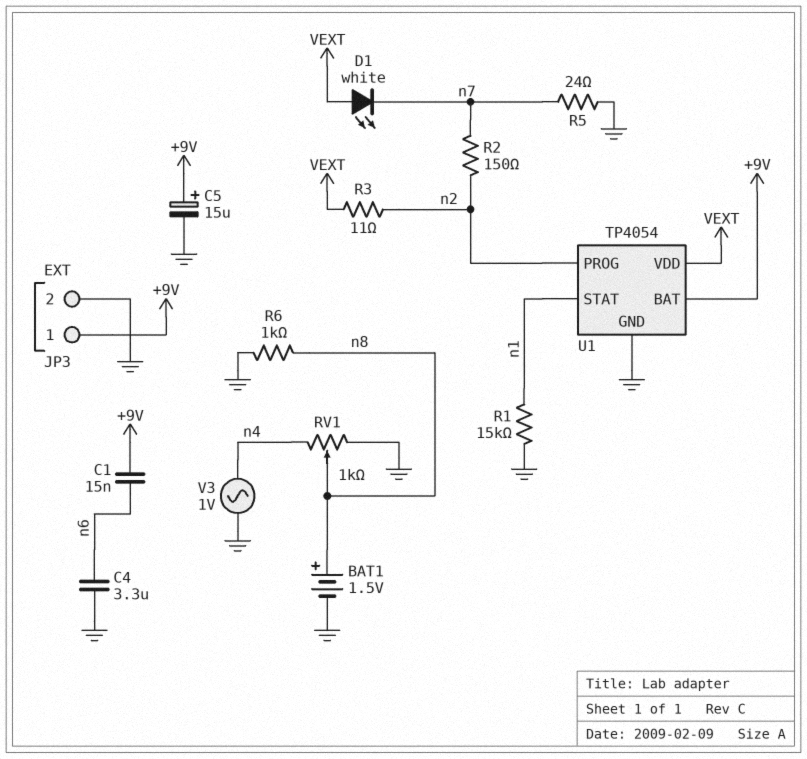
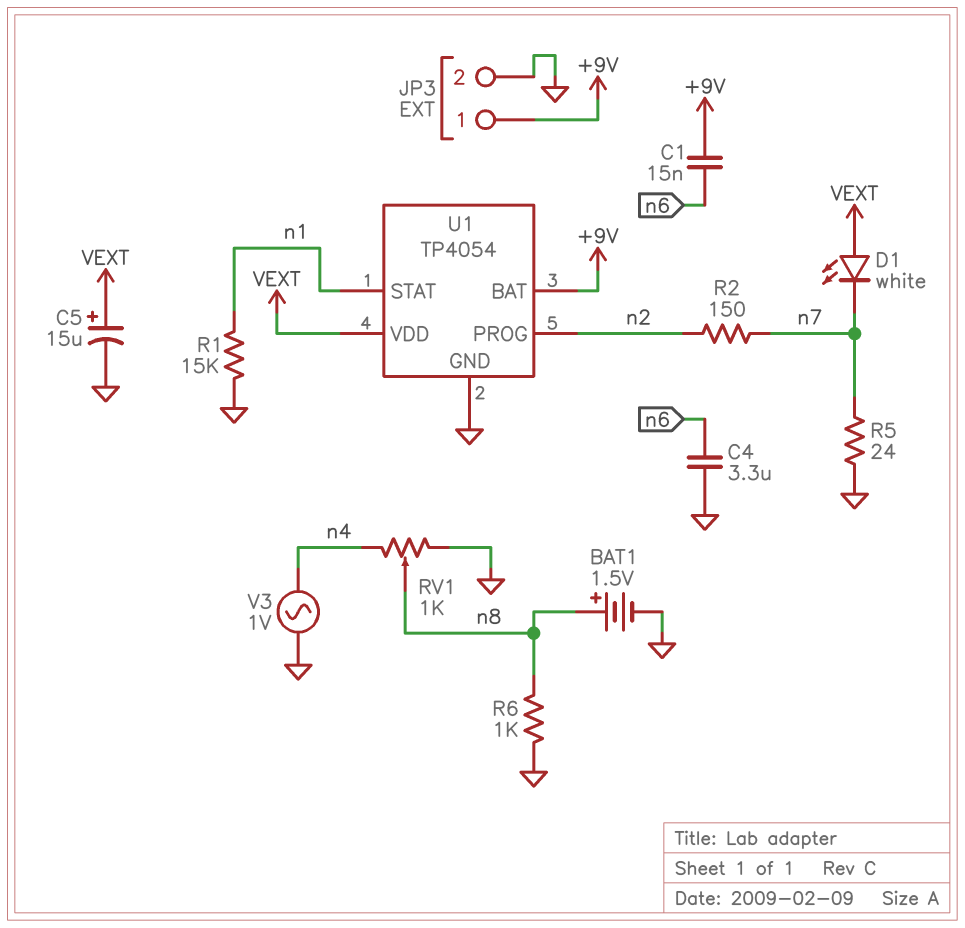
C5: 15uF (plus +9V, minus GND) -> 15uF (plus VEXT, minus GND)
R3: 11 (VEXT, n2) -> none

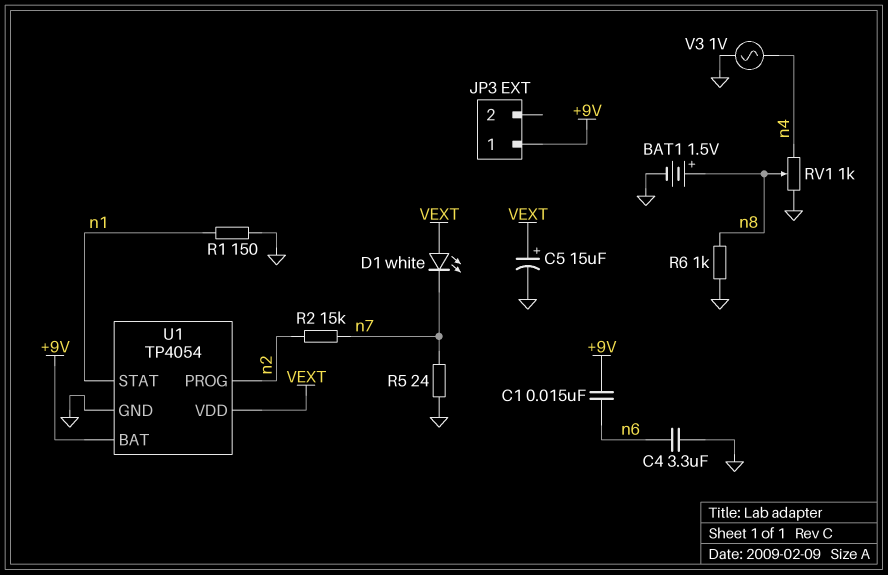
JP3 pin 2: GND -> none
R1: 15k (GND, n1) -> 150 (GND, n1)
R2: 150 (n2, n7) -> 15k (n2, n7)

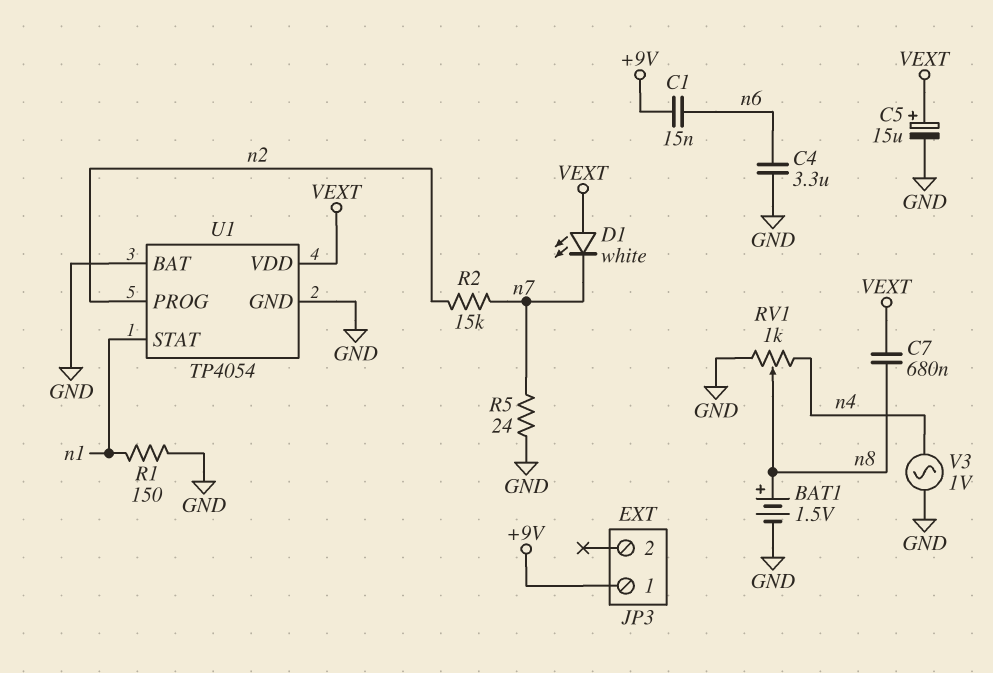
C7: none -> 680nF (VEXT, n8)
R6: 1k (GND, n8) -> none
U1 pin BAT: +9V -> GND

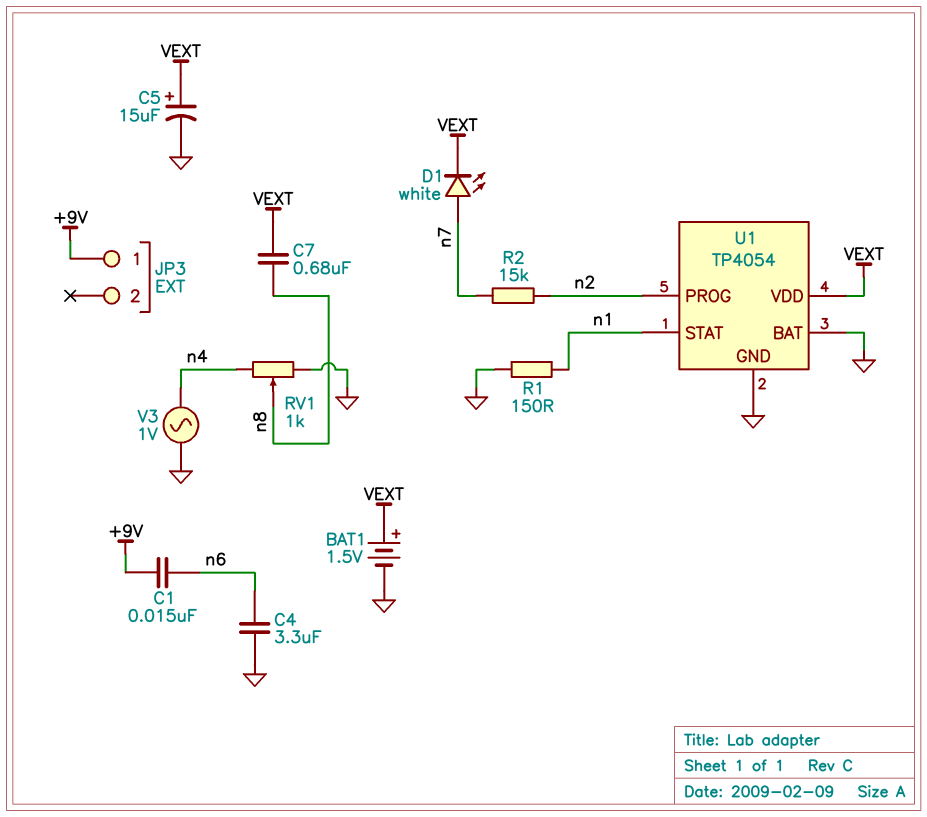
BAT1: 1.5V (plus n8, minus GND) -> 1.5V (plus VEXT, minus GND)
D1: LED white (A VEXT, K n7) -> LED white (A n7, K VEXT)
R5: 24 (GND, n7) -> none

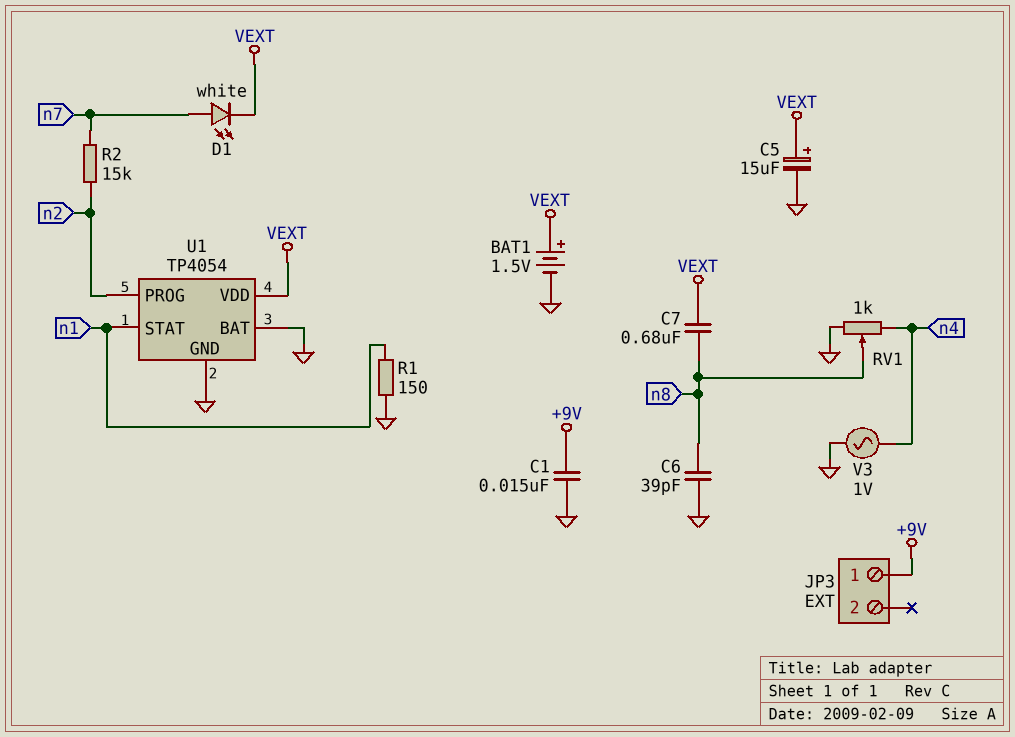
C1: 15nF (+9V, n6) -> 15nF (+9V, GND)
C4: 3.3uF (GND, n6) -> none
C6: none -> 39pF (GND, n8)

